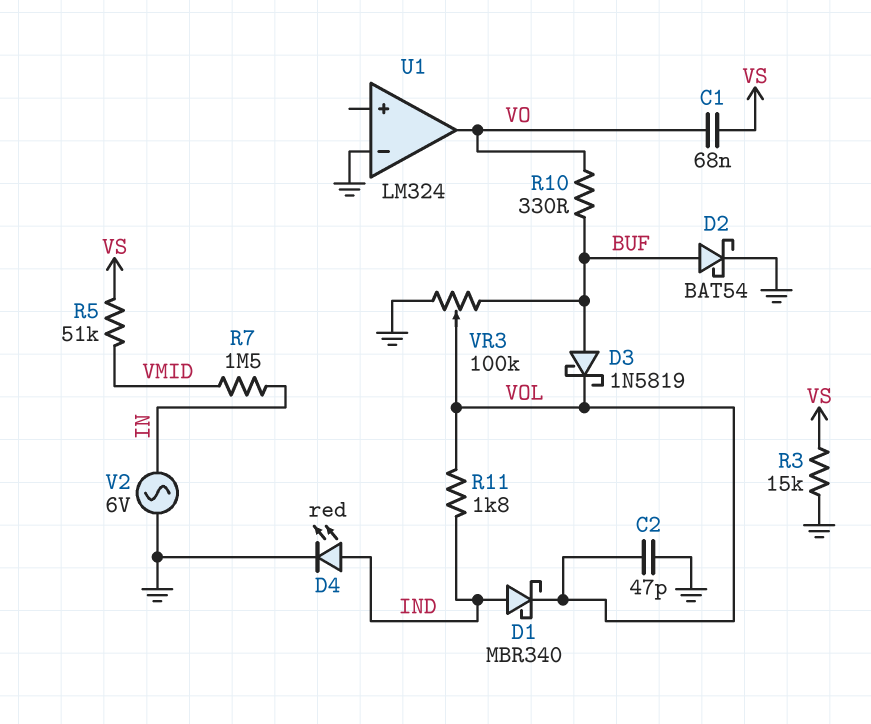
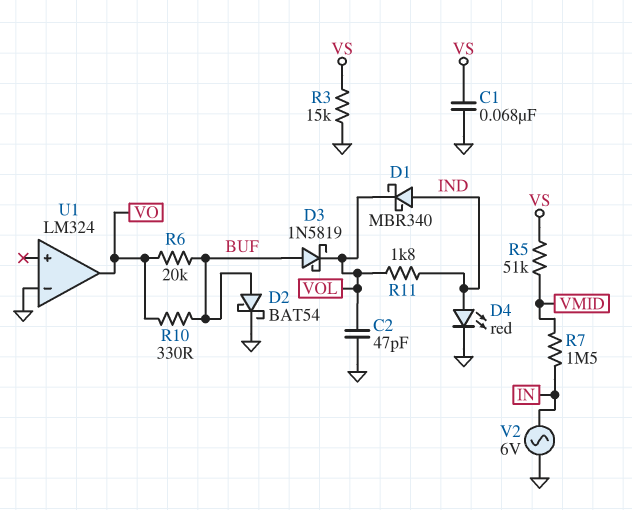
C1: 68nF (VO, VS) -> 68nF (GND, VS)
R6: none -> 20k (BUF, VO)
VR3: 100k (BUF, GND, wiper VOL) -> none

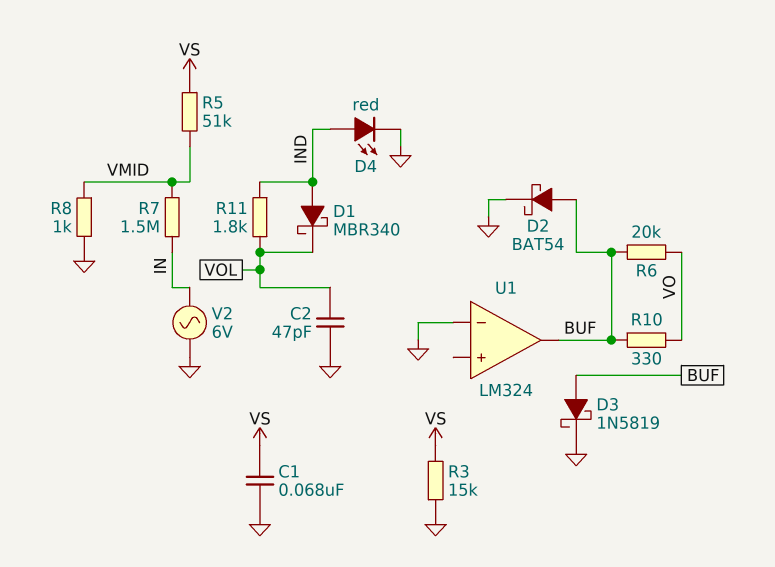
D3: schottky 1N5819 (A BUF, K VOL) -> schottky 1N5819 (A BUF, K GND)
R8: none -> 1k (GND, VMID)
U1 pin out: VO -> BUF

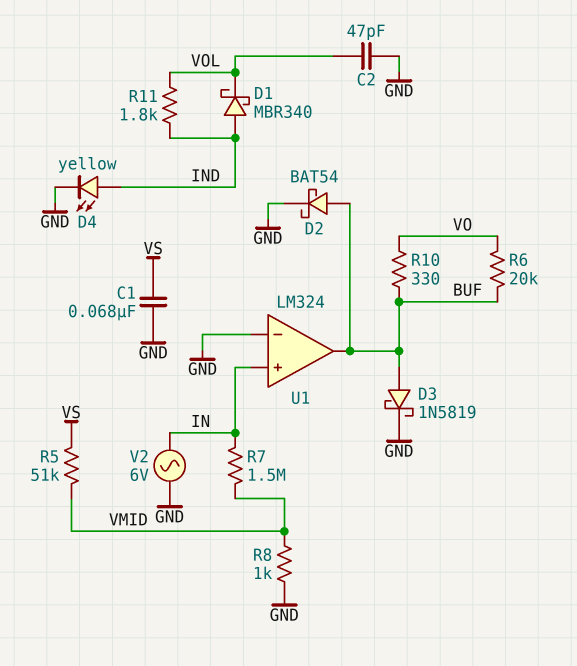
D4: LED red (A IND, K GND) -> LED yellow (A IND, K GND)
R3: 15k (GND, VS) -> none
U1 pin in+: none -> IN

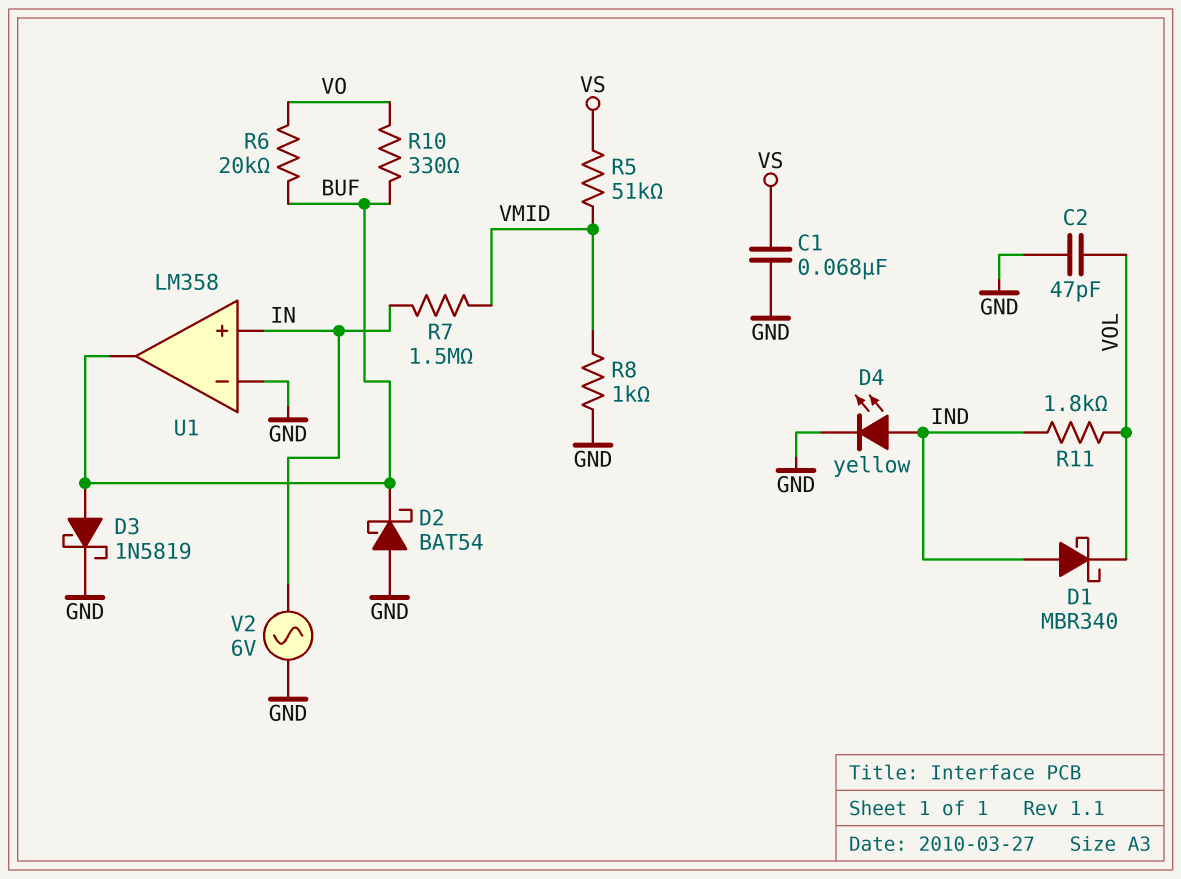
D2: schottky BAT54 (A BUF, K GND) -> schottky BAT54 (A GND, K BUF)
U1: LM324 -> LM358

